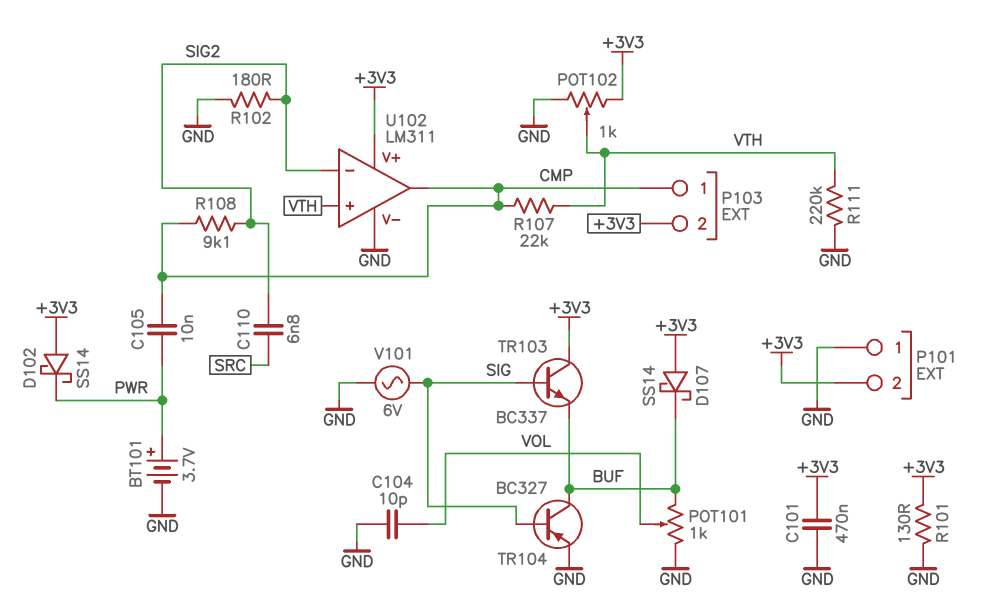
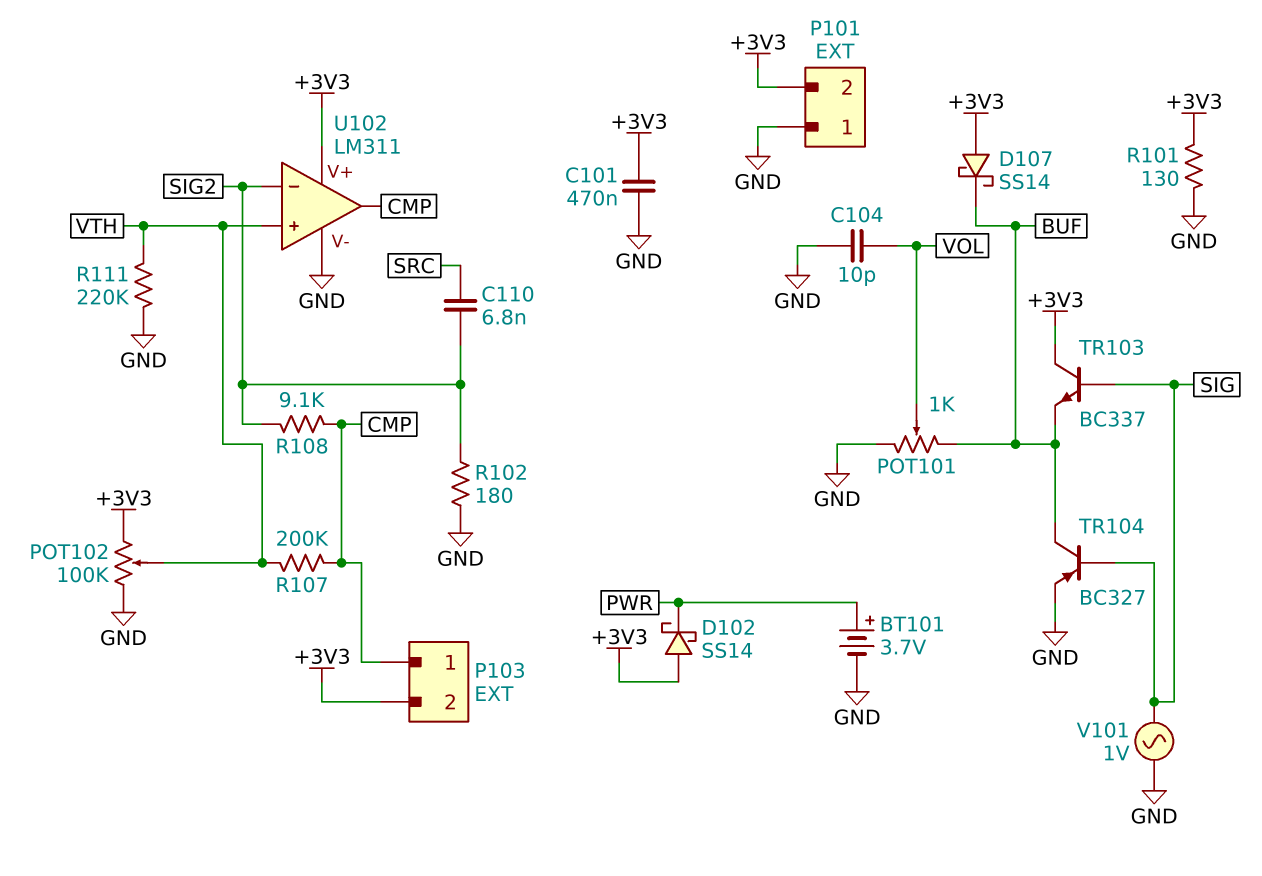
C105: 10nF (CMP, PWR) -> none
POT102: 1k (+3V3, GND, wiper VTH) -> 100k (+3V3, GND, wiper VTH)
R107: 22k (CMP, VTH) -> 200k (CMP, VTH)
V101: AC 6V (GND, SIG) -> AC 1V (GND, SIG)

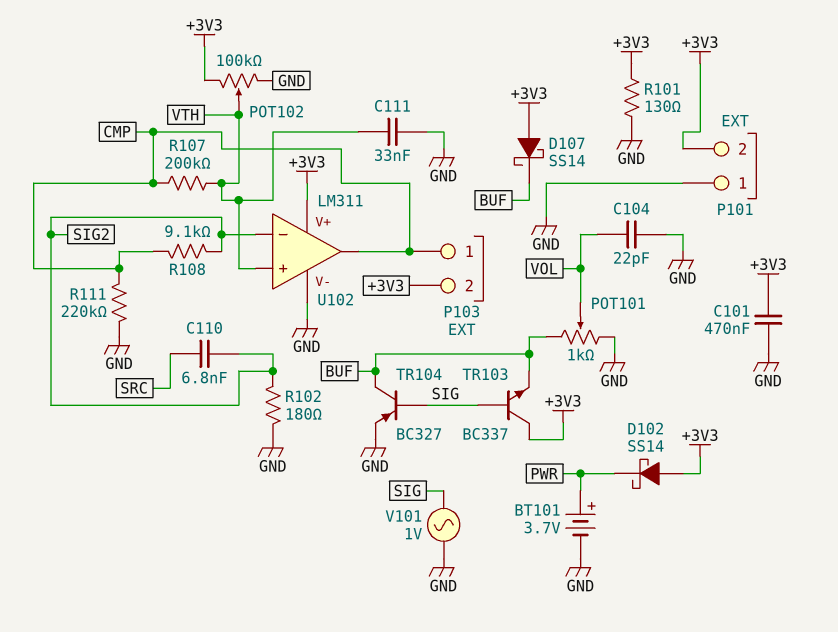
C104: 10pF (GND, VOL) -> 22pF (GND, VOL)
C111: none -> 33nF (GND, VTH)
R111: 220k (GND, VTH) -> 220k (CMP, GND)

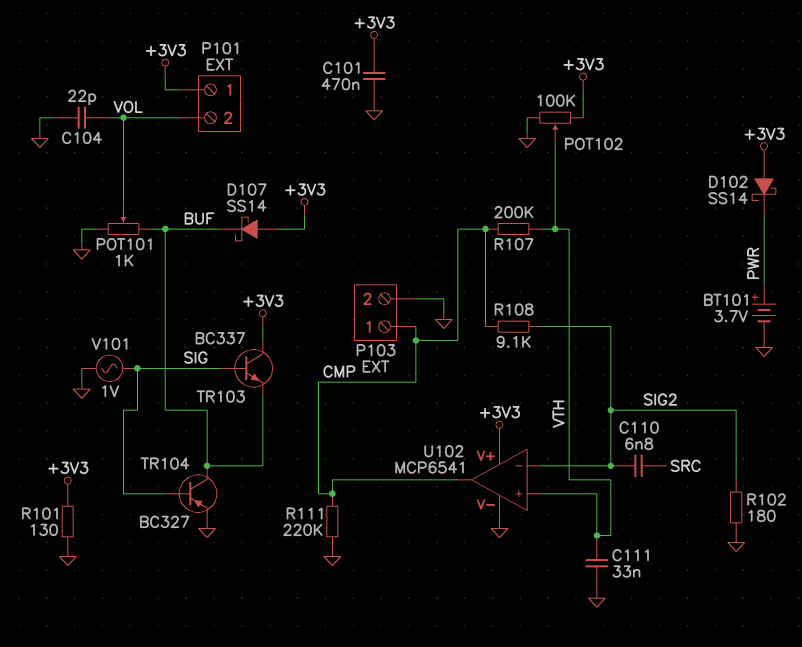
P101 pin 1: GND -> +3V3
P101 pin 2: +3V3 -> VOL
P103 pin 2: +3V3 -> GND
U102: LM311 -> MCP6541

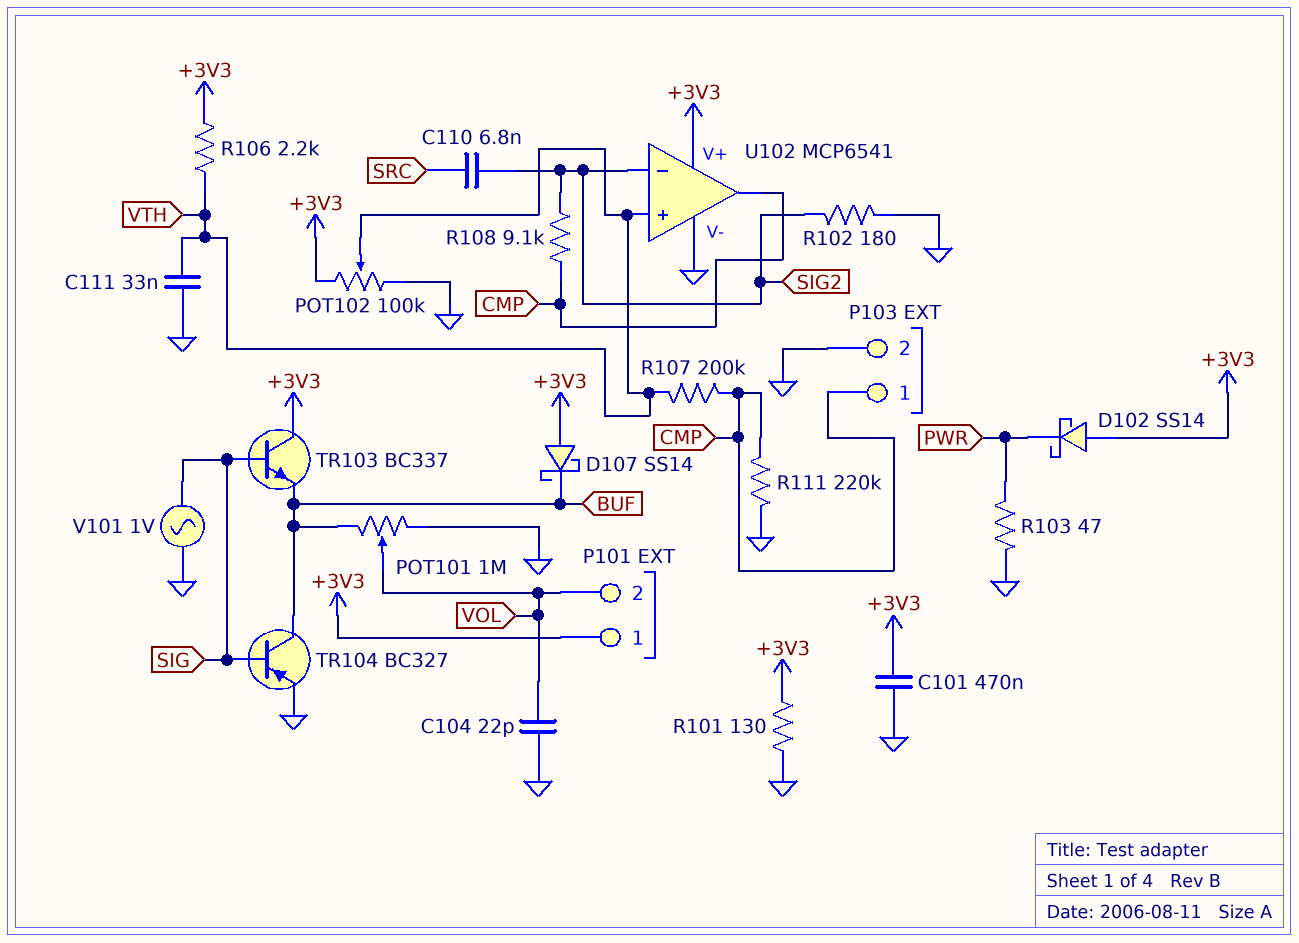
BT101: 3.7V (plus PWR, minus GND) -> none
POT101: 1k (BUF, GND, wiper VOL) -> 1M (BUF, GND, wiper VOL)
R103: none -> 47 (GND, PWR)
R106: none -> 2.2k (+3V3, VTH)

